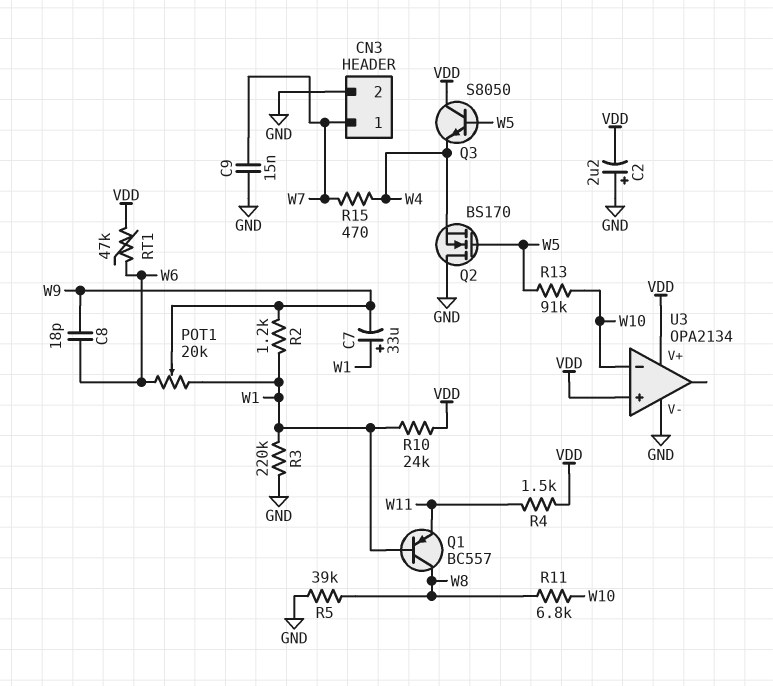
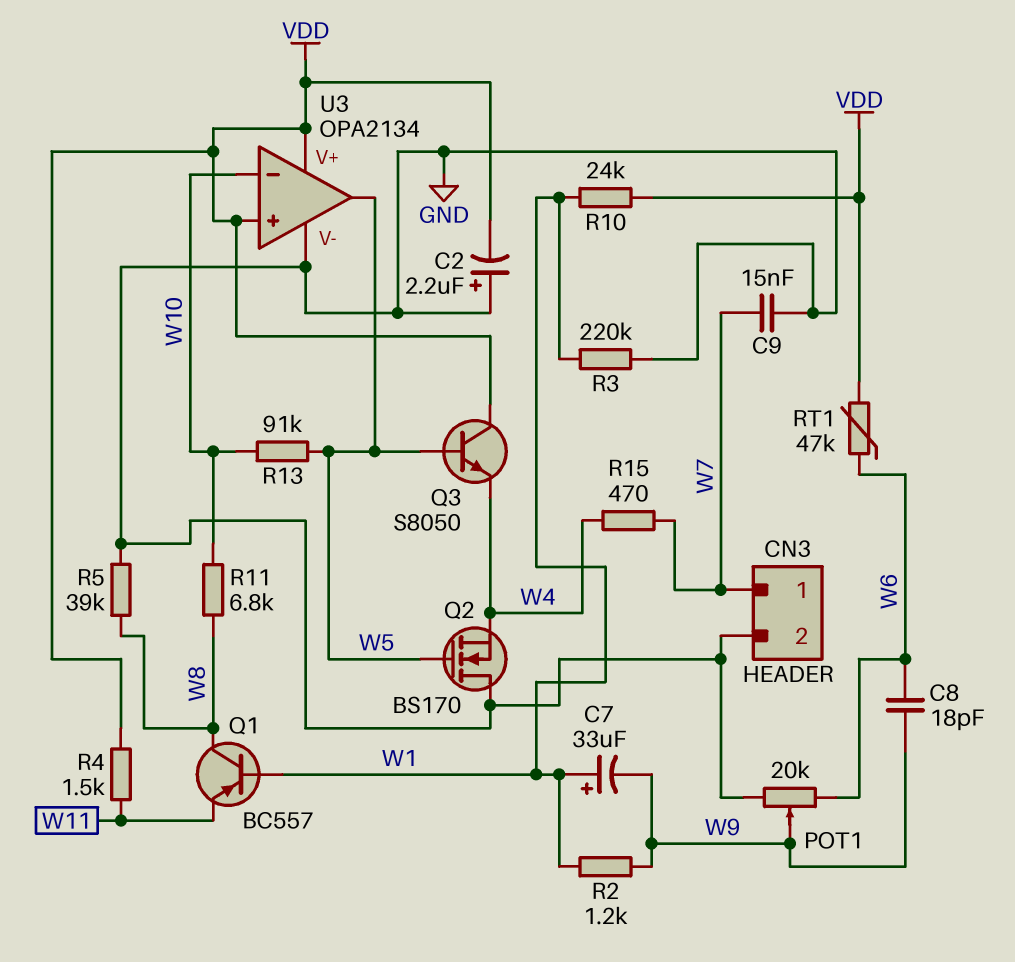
POT1: 20k (W1, W6, wiper W9) -> 20k (GND, W6, wiper W9)
U3 pin out: none -> W5

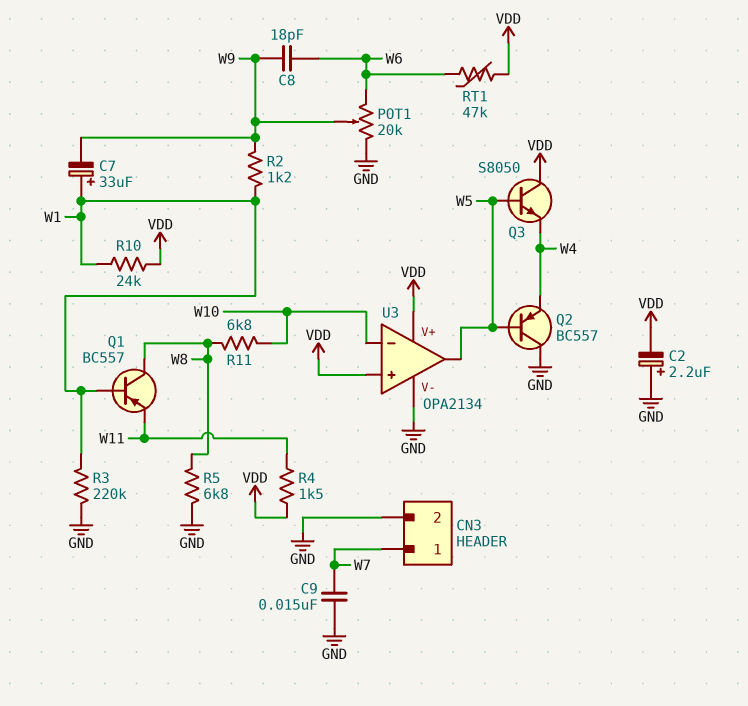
Q2: NMOS BS170 (G W5, D GND, S W4) -> PNP BC557 (B W5, C GND, E W4)
R5: 39k (GND, W8) -> 6.8k (GND, W8)
R13: 91k (W5, W10) -> none
R15: 470 (W4, W7) -> none

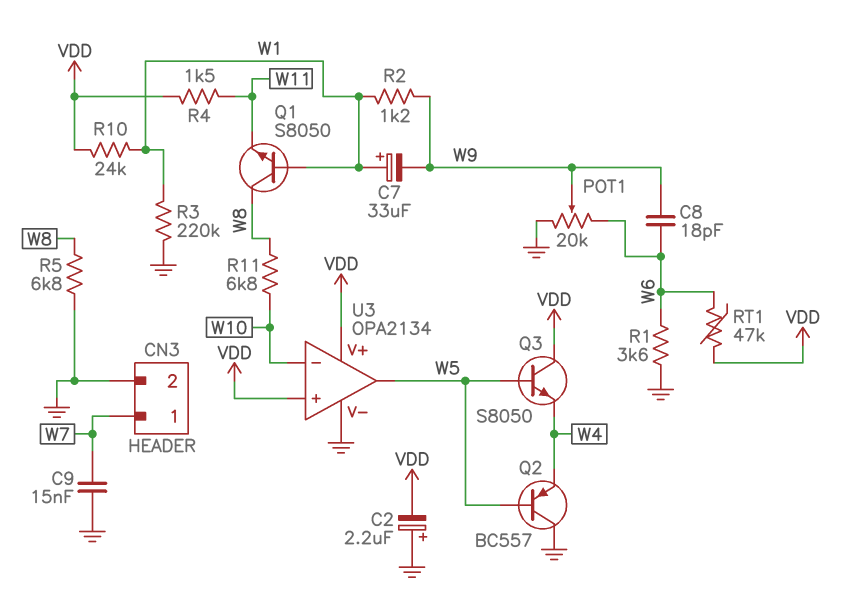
Q1: PNP BC557 (B W1, C W8, E W11) -> NPN S8050 (B W1, C W8, E W11)
R1: none -> 3.6k (GND, W6)

